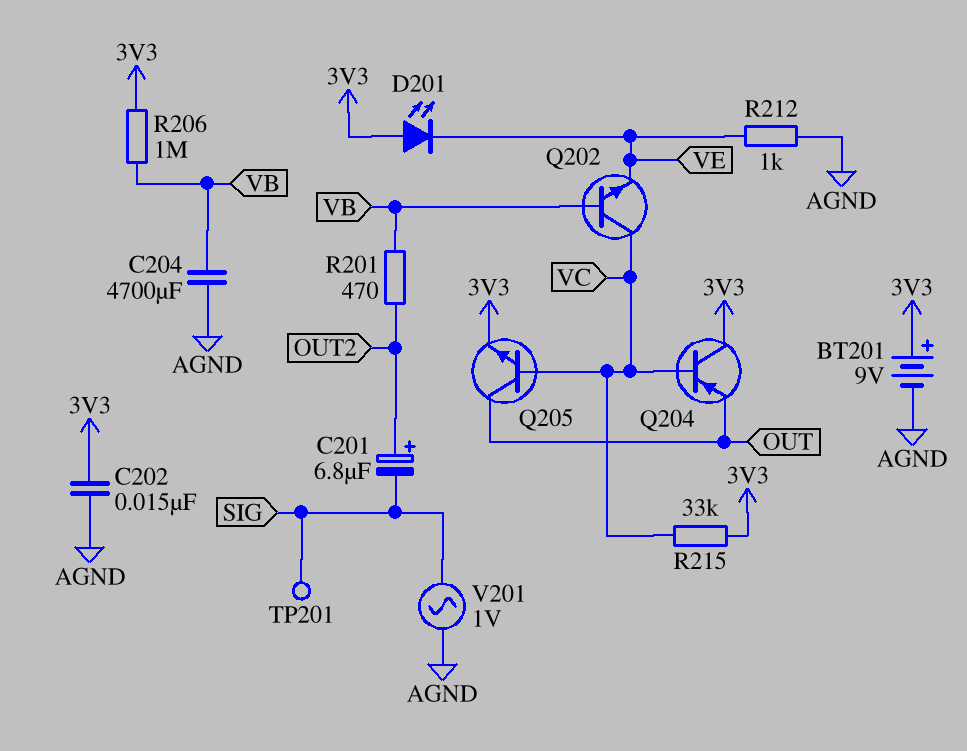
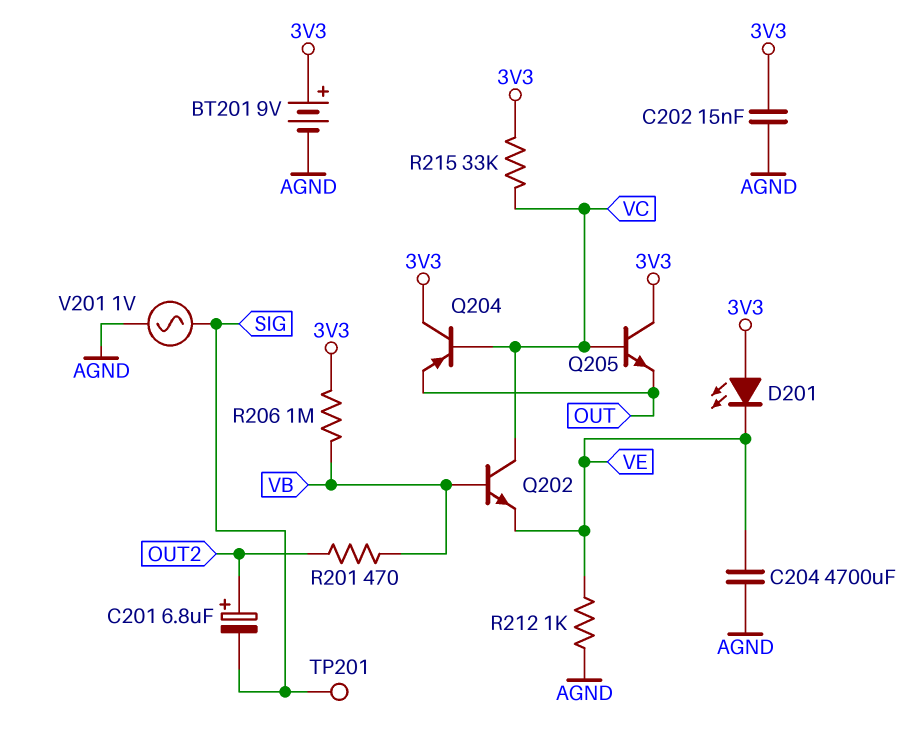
C204: 4700uF (AGND, VB) -> 4700uF (AGND, VE)
Q205: NPN (B VC, C OUT, E 3V3) -> NPN (B VC, C 3V3, E OUT)

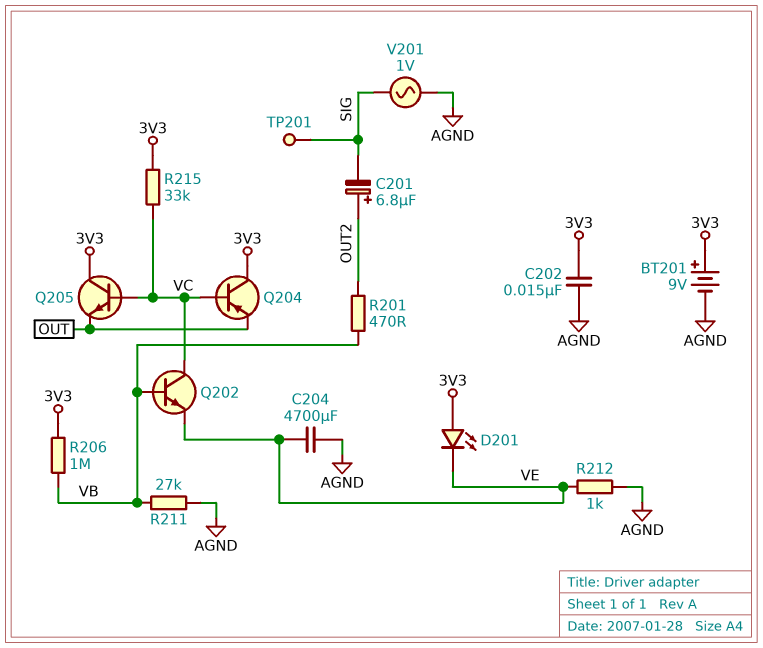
R211: none -> 27k (AGND, VB)

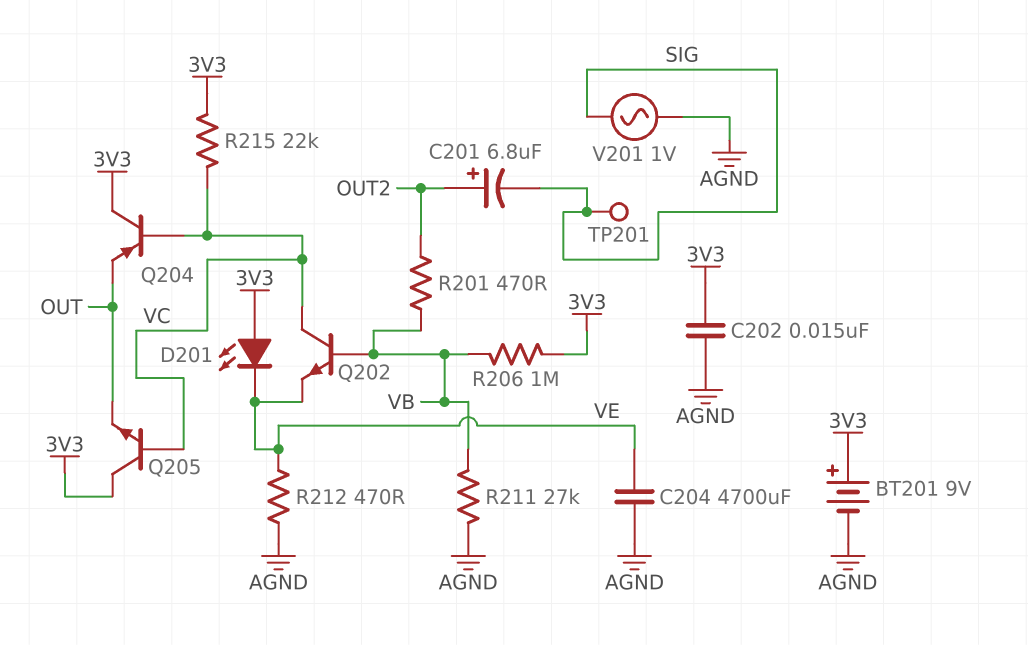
R212: 1k (AGND, VE) -> 470 (AGND, VE)
R215: 33k (3V3, VC) -> 22k (3V3, VC)

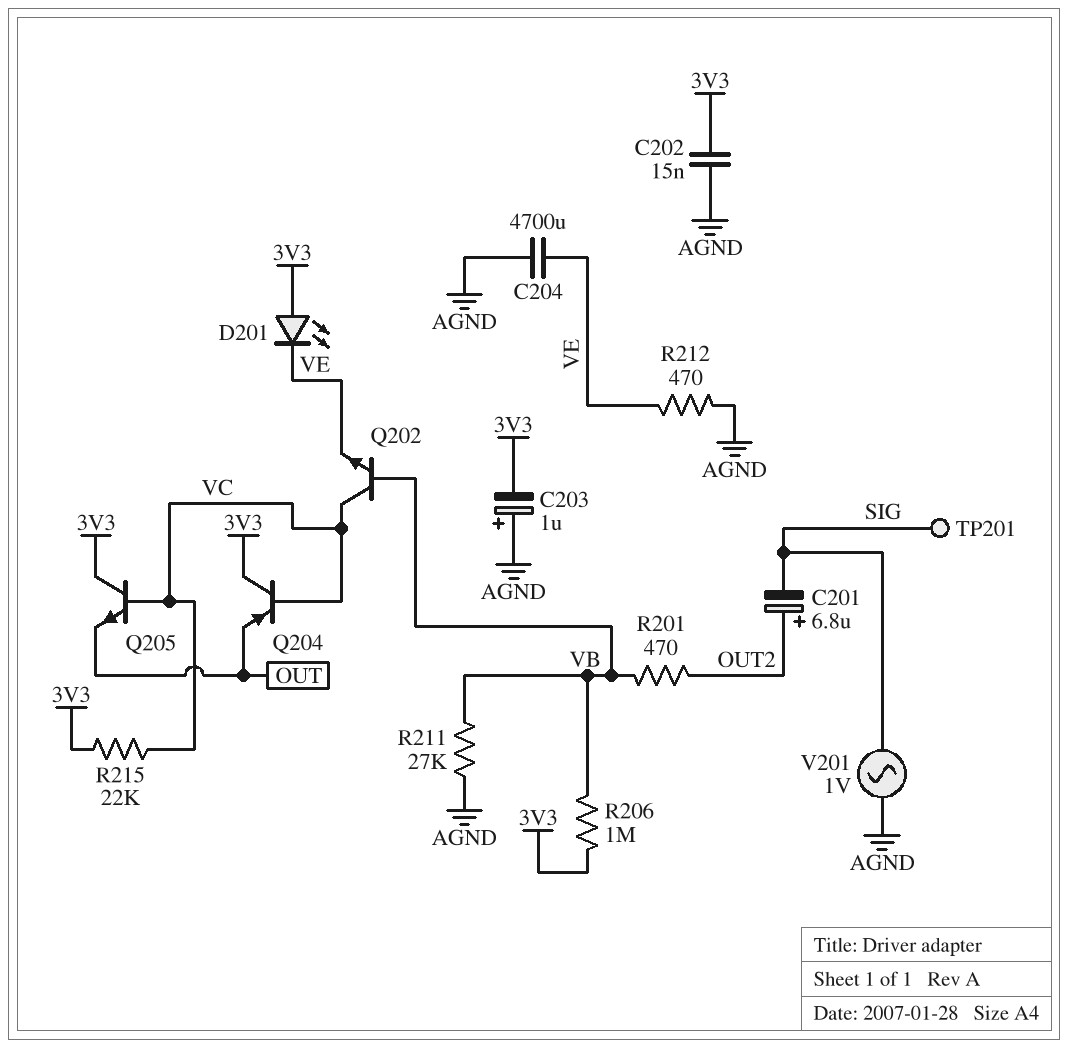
BT201: 9V (plus 3V3, minus AGND) -> none
C203: none -> 1uF (plus AGND, minus 3V3)

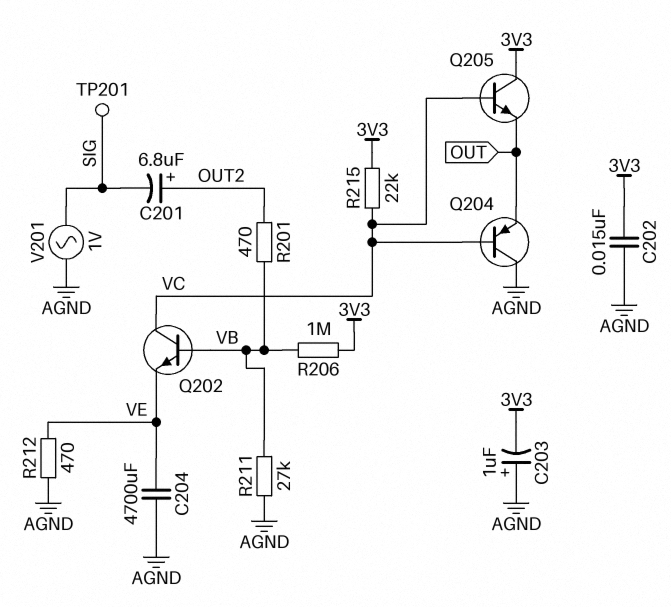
D201: LED (A 3V3, K VE) -> none
Q204: PNP (B VC, C 3V3, E OUT) -> PNP (B VC, C AGND, E OUT)

